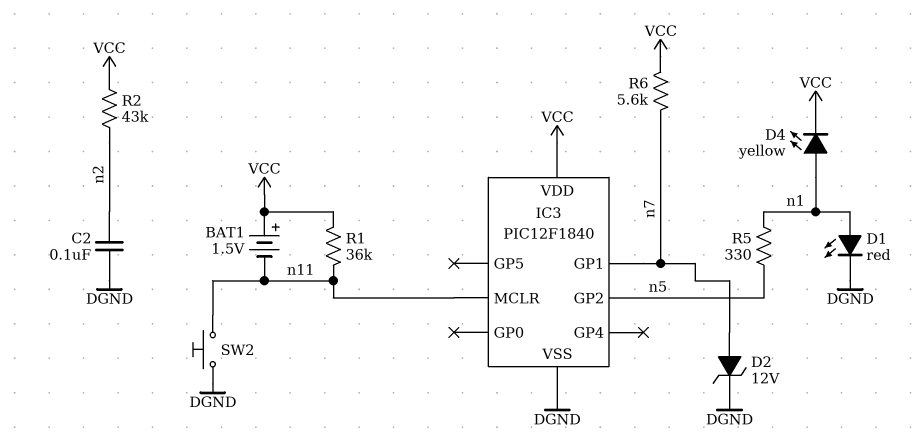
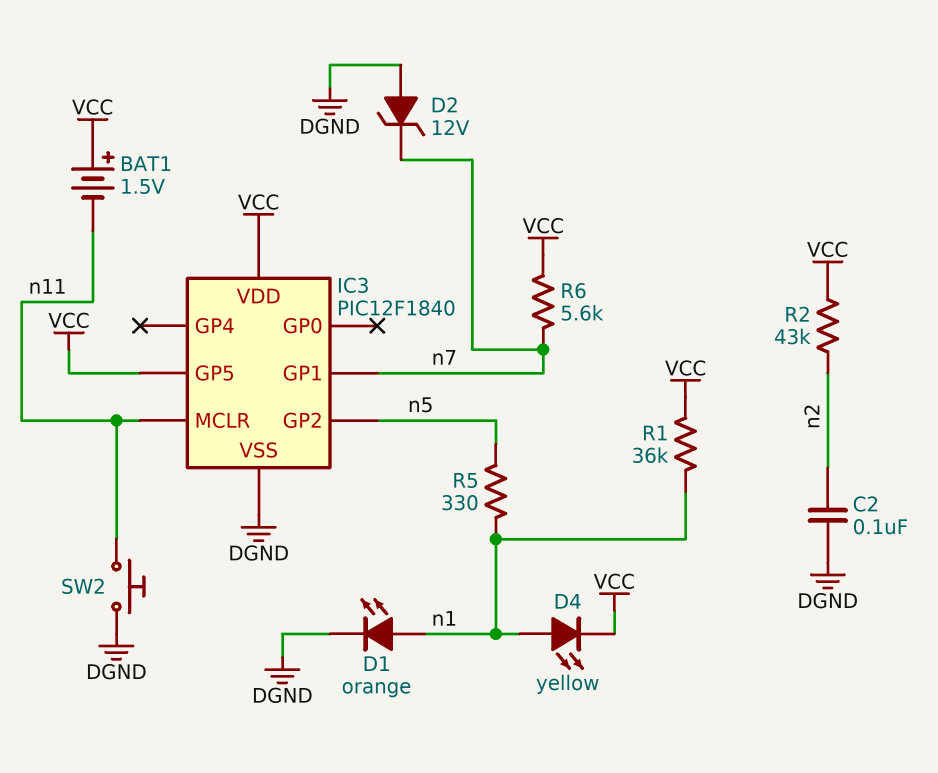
D1: LED red (A n1, K DGND) -> LED orange (A n1, K DGND)
D2: zener 12V (A n7, K DGND) -> zener 12V (A DGND, K n7)
IC3 pin GP5: none -> VCC
R1: 36k (VCC, n11) -> 36k (VCC, n1)

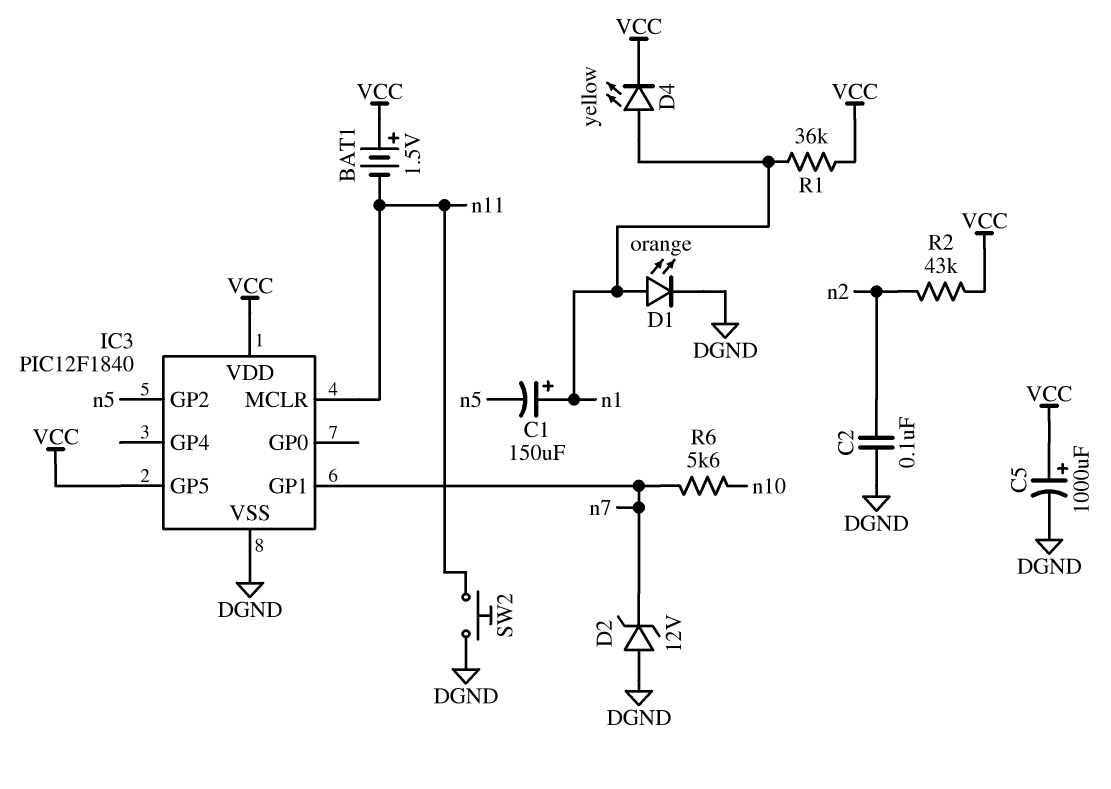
C1: none -> 150uF (plus n1, minus n5)
C5: none -> 1000uF (plus VCC, minus DGND)
R5: 330 (n1, n5) -> none
R6: 5.6k (VCC, n7) -> 5.6k (n7, n10)

